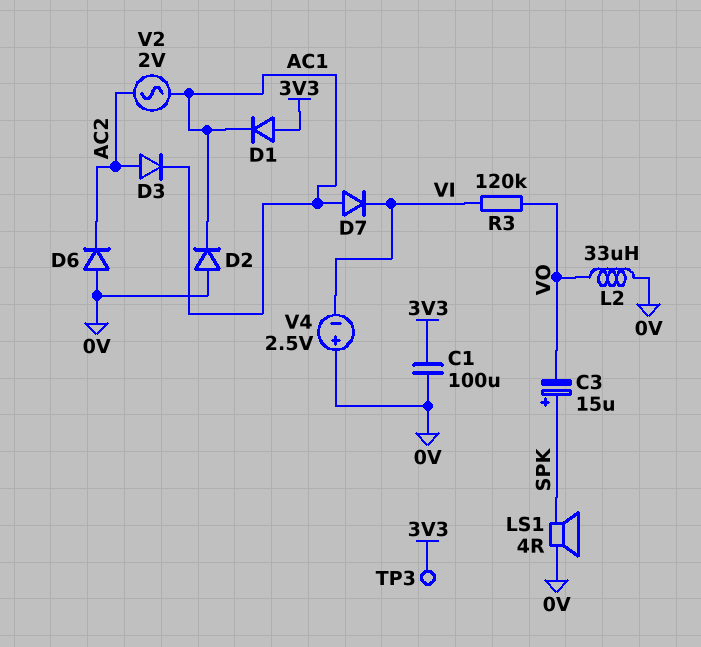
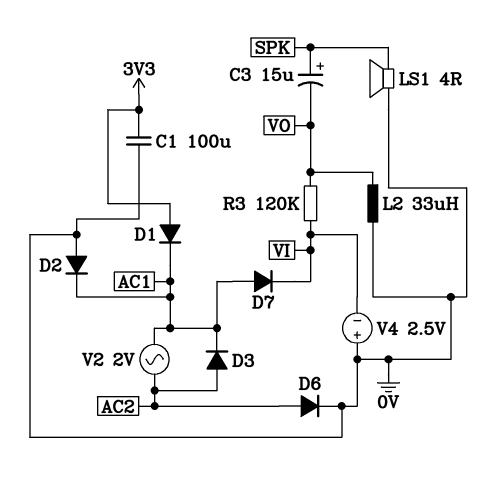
D6: diode (A 0V, K AC2) -> diode (A AC2, K 0V)
TP3: test point (3V3) -> none

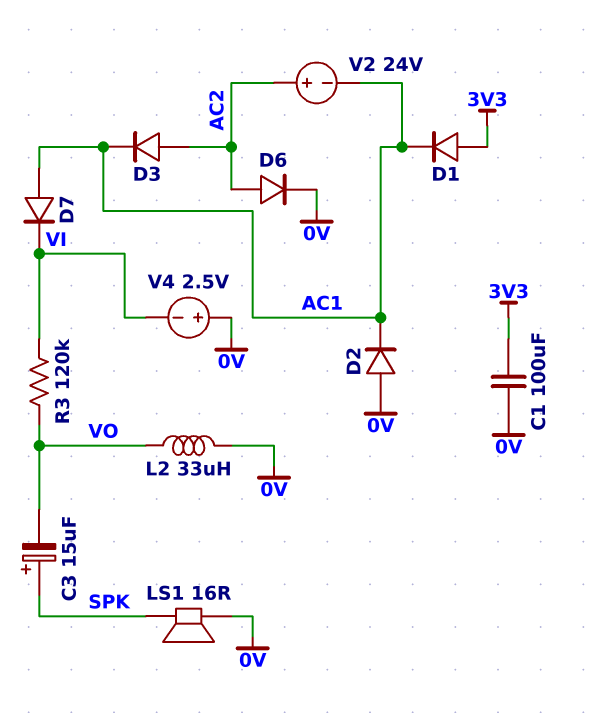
LS1: speaker 4R (0V, SPK) -> speaker 16R (0V, SPK)
V2: AC 2V (AC1, AC2) -> 24V (plus AC2, minus AC1)

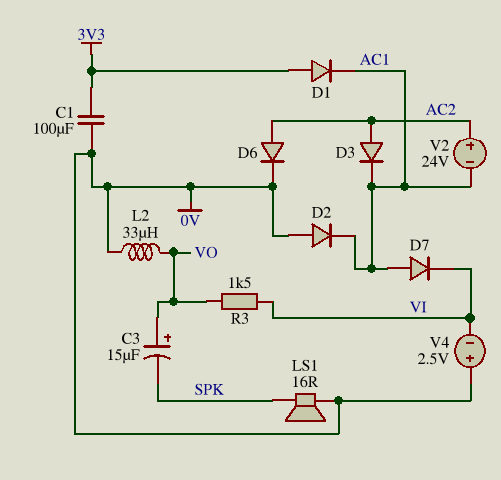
C3: 15uF (plus SPK, minus VO) -> 15uF (plus VO, minus SPK)
R3: 120k (VI, VO) -> 1.5k (VI, VO)

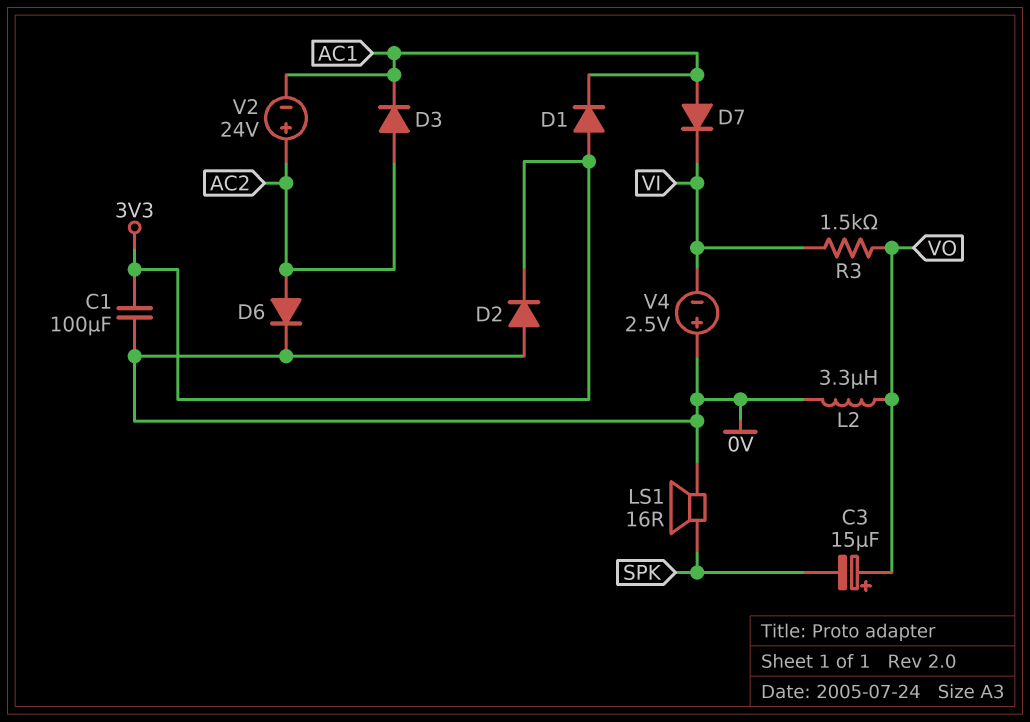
D2: diode (A 0V, K AC1) -> diode (A 0V, K 3V3)
L2: 33uH (0V, VO) -> 3.3uH (0V, VO)

